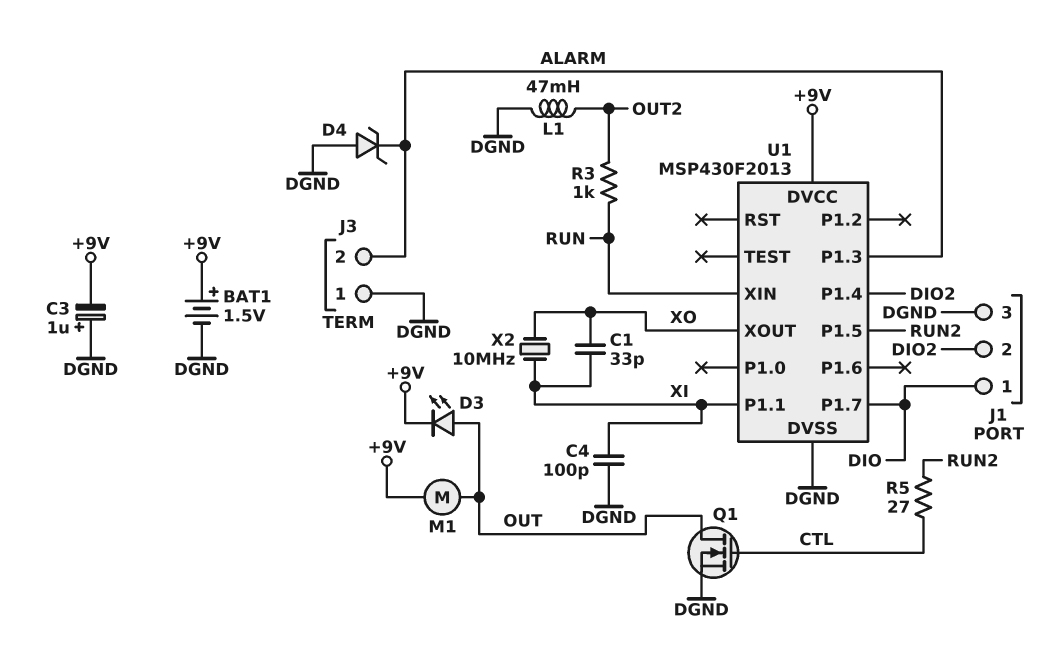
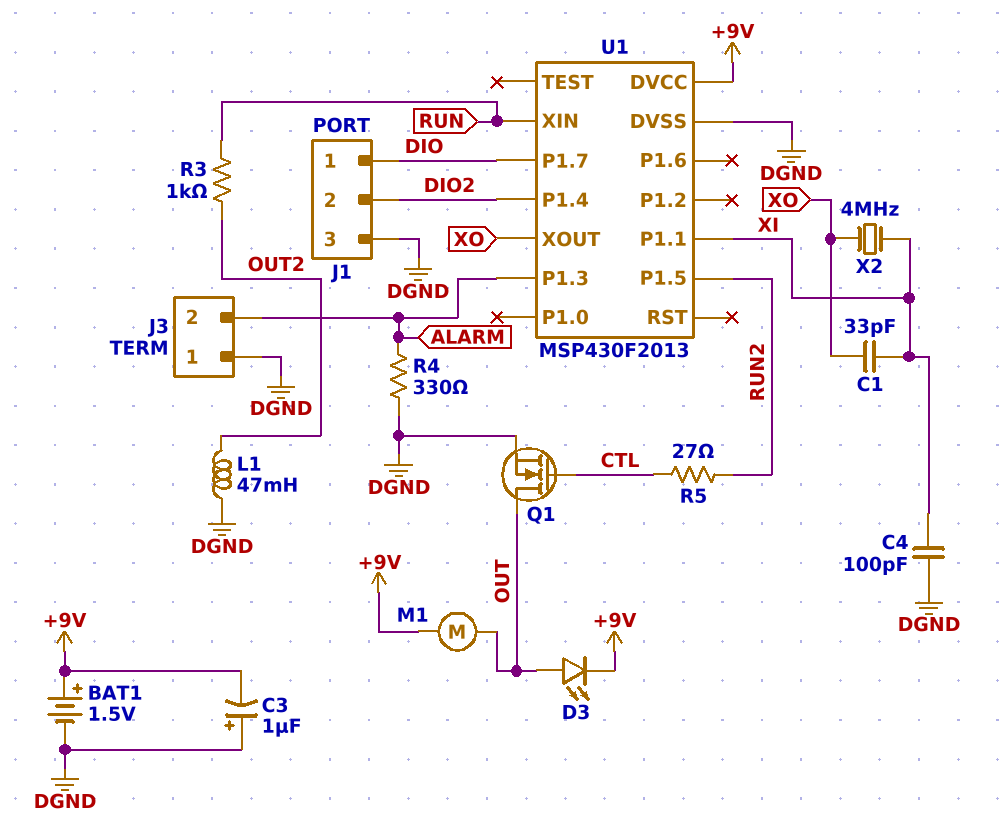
D4: zener (A DGND, K ALARM) -> none
R4: none -> 330 (ALARM, DGND)
X2: 10MHz (XI, XO) -> 4MHz (XI, XO)

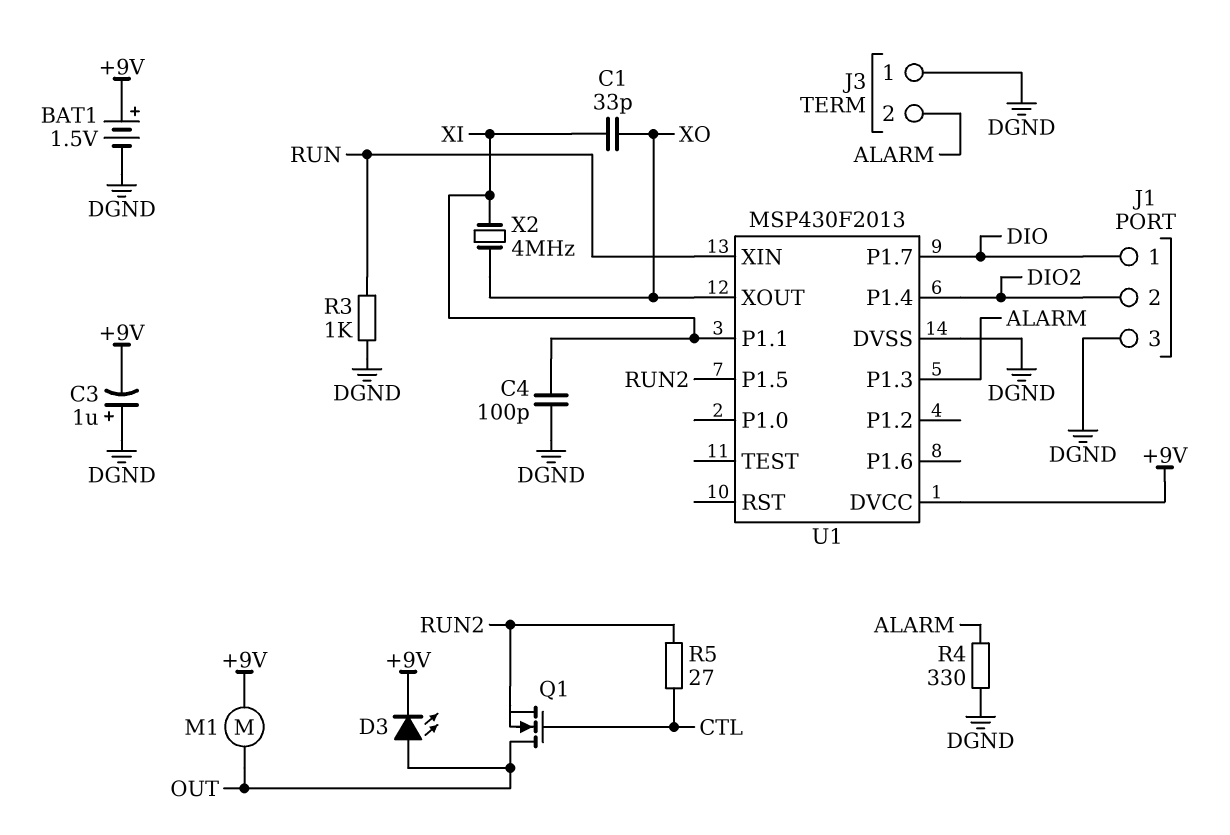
L1: 47mH (DGND, OUT2) -> none
Q1: NMOS (G CTL, D OUT, S DGND) -> NMOS (G CTL, D OUT, S RUN2)
R3: 1k (OUT2, RUN) -> 1k (DGND, RUN)

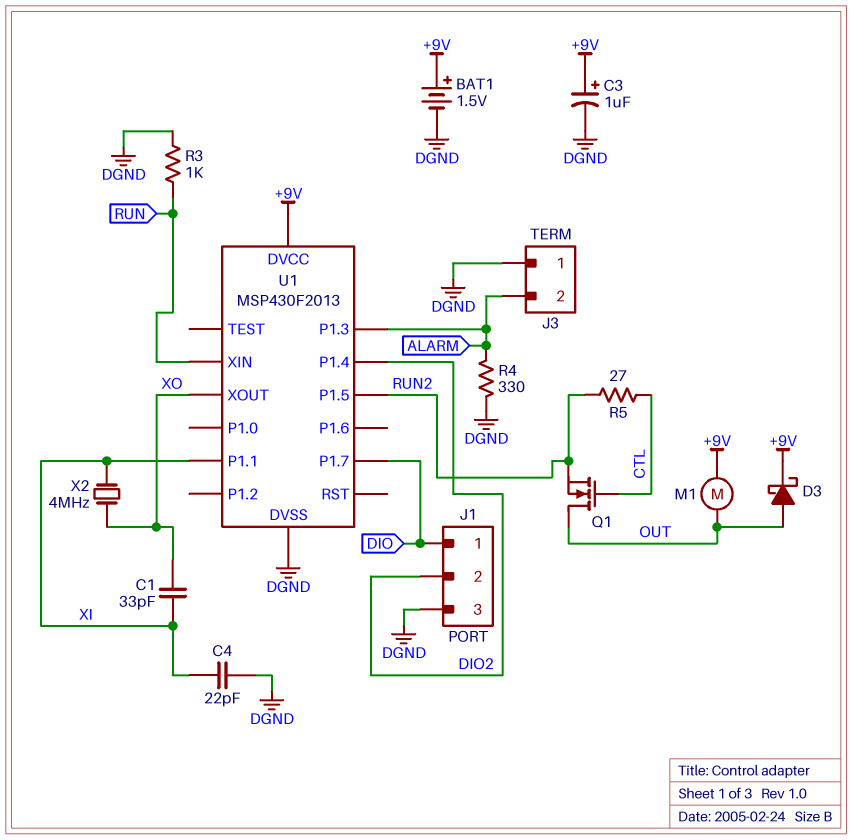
C3: 1uF (plus DGND, minus +9V) -> 1uF (plus +9V, minus DGND)
C4: 100pF (DGND, XI) -> 22pF (DGND, XI)
D3: LED (A OUT, K +9V) -> schottky (A OUT, K +9V)

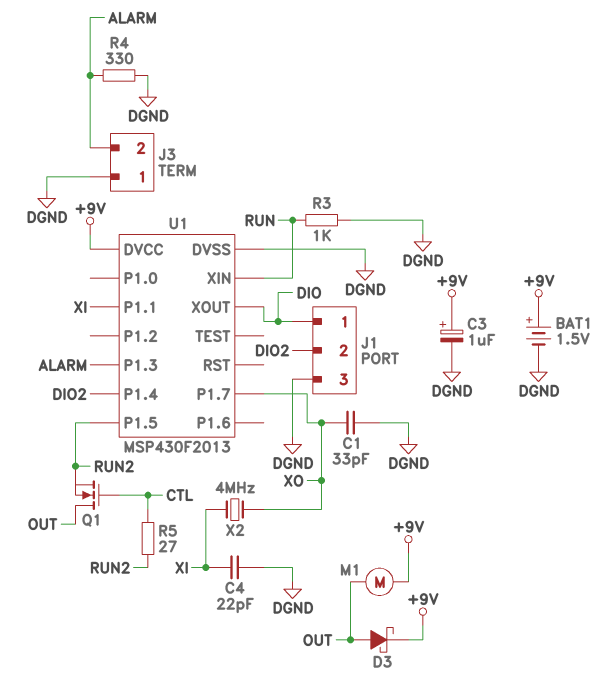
C1: 33pF (XI, XO) -> 33pF (DGND, XO)
U1 pin P1.7: DIO -> XO
U1 pin XOUT: XO -> DIO

